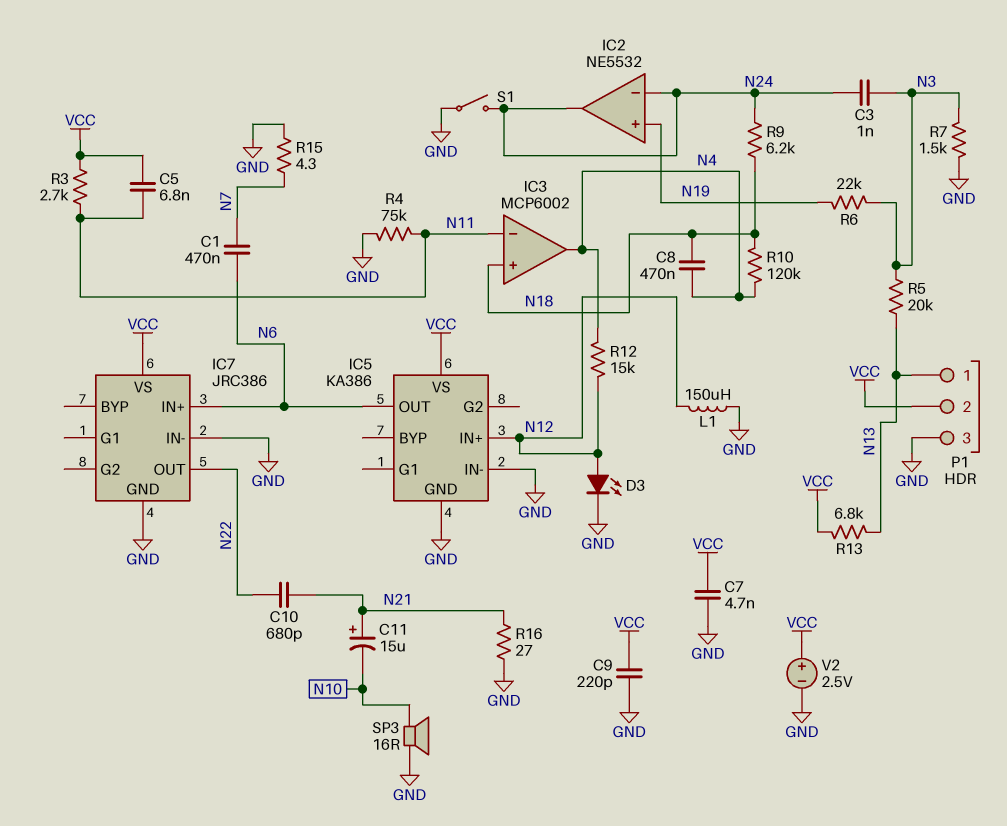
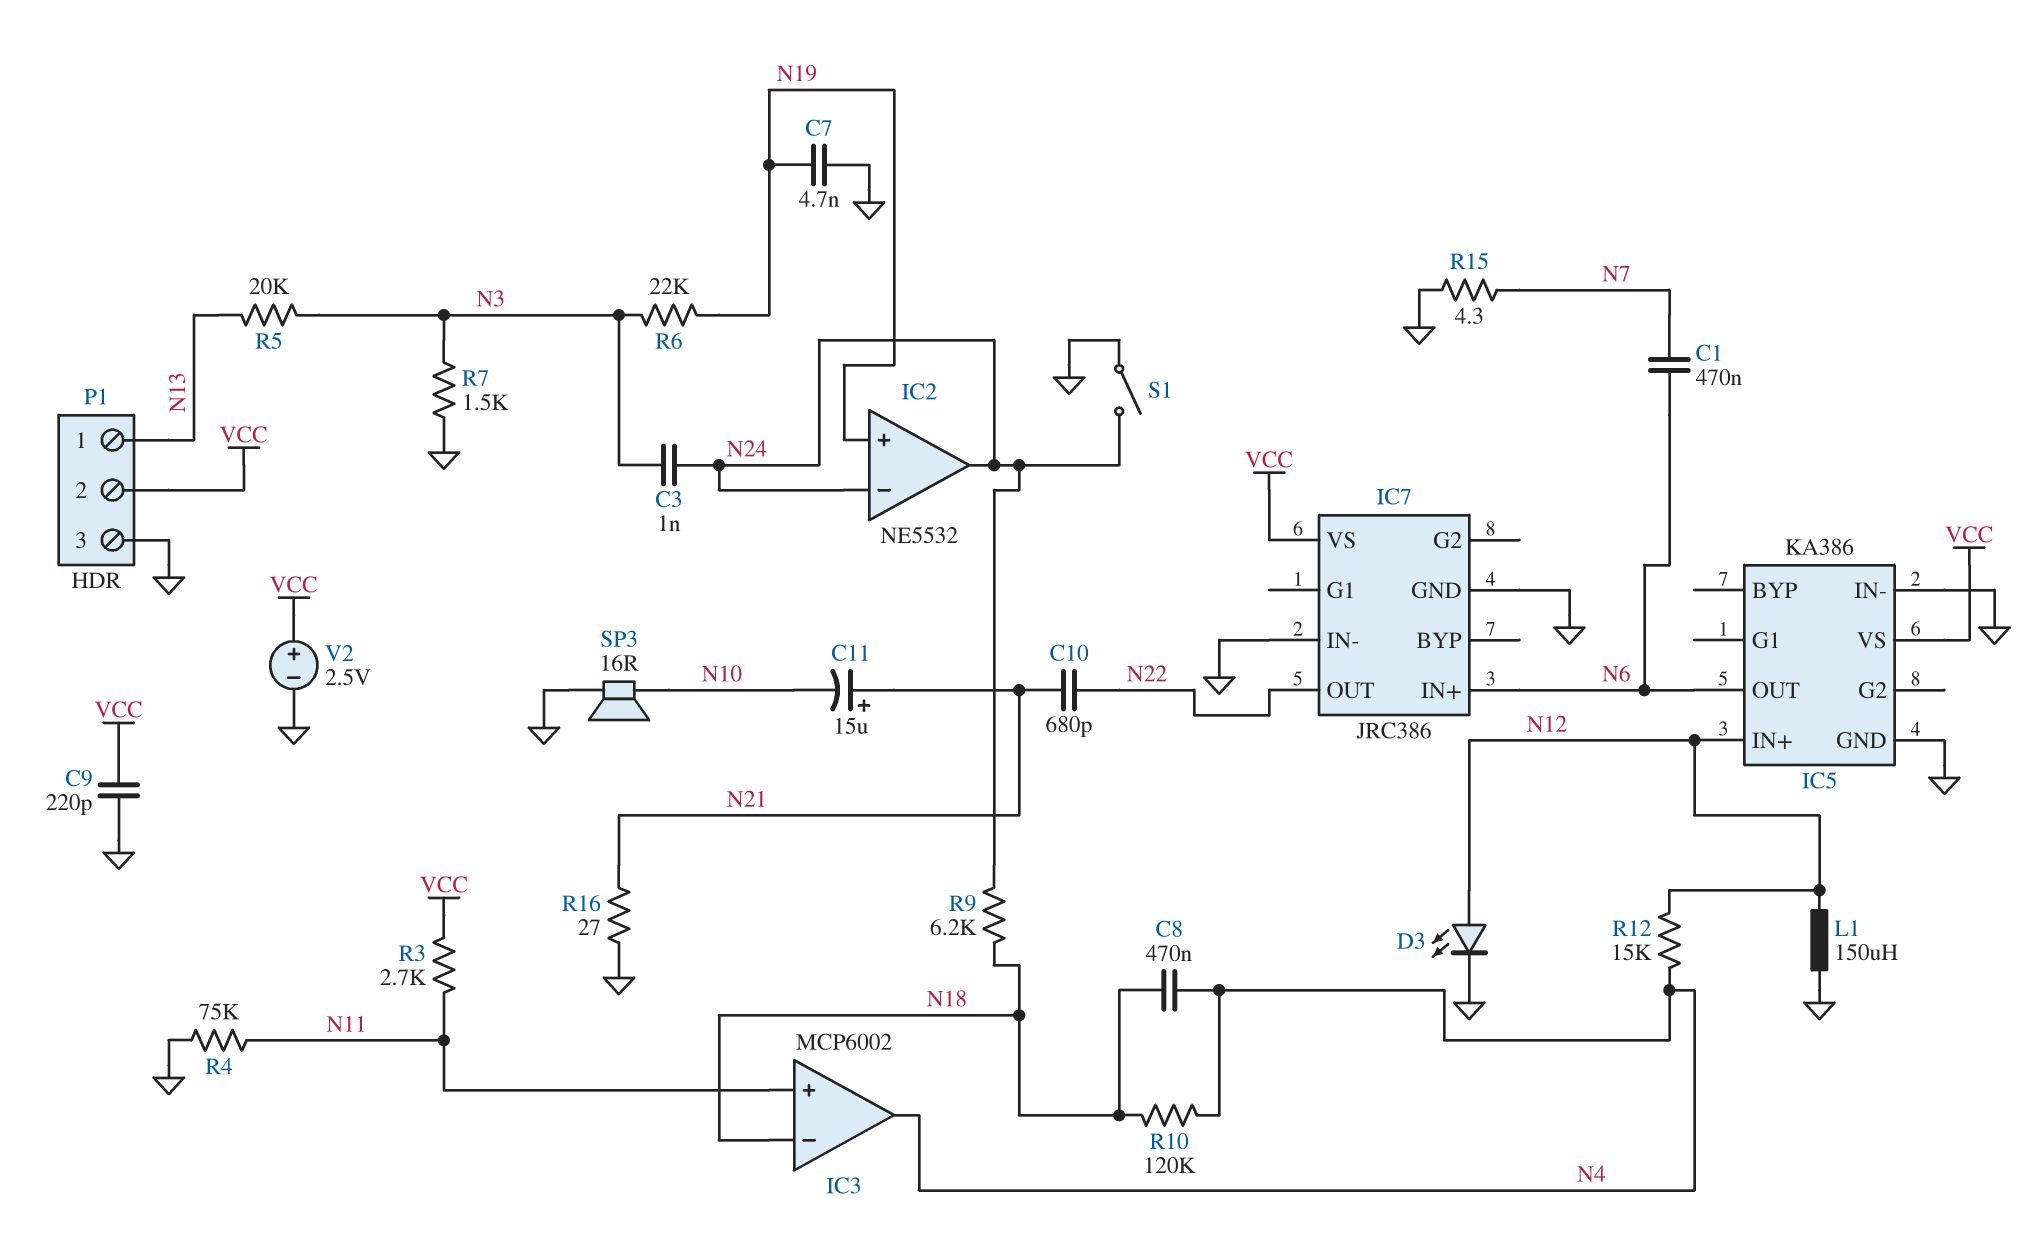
C5: 6.8nF (N11, VCC) -> none
C7: 4.7nF (GND, VCC) -> 4.7nF (GND, N19)
IC3 pin in+: N18 -> N11
IC3 pin in-: N11 -> N18
R13: 6.8k (N13, VCC) -> none

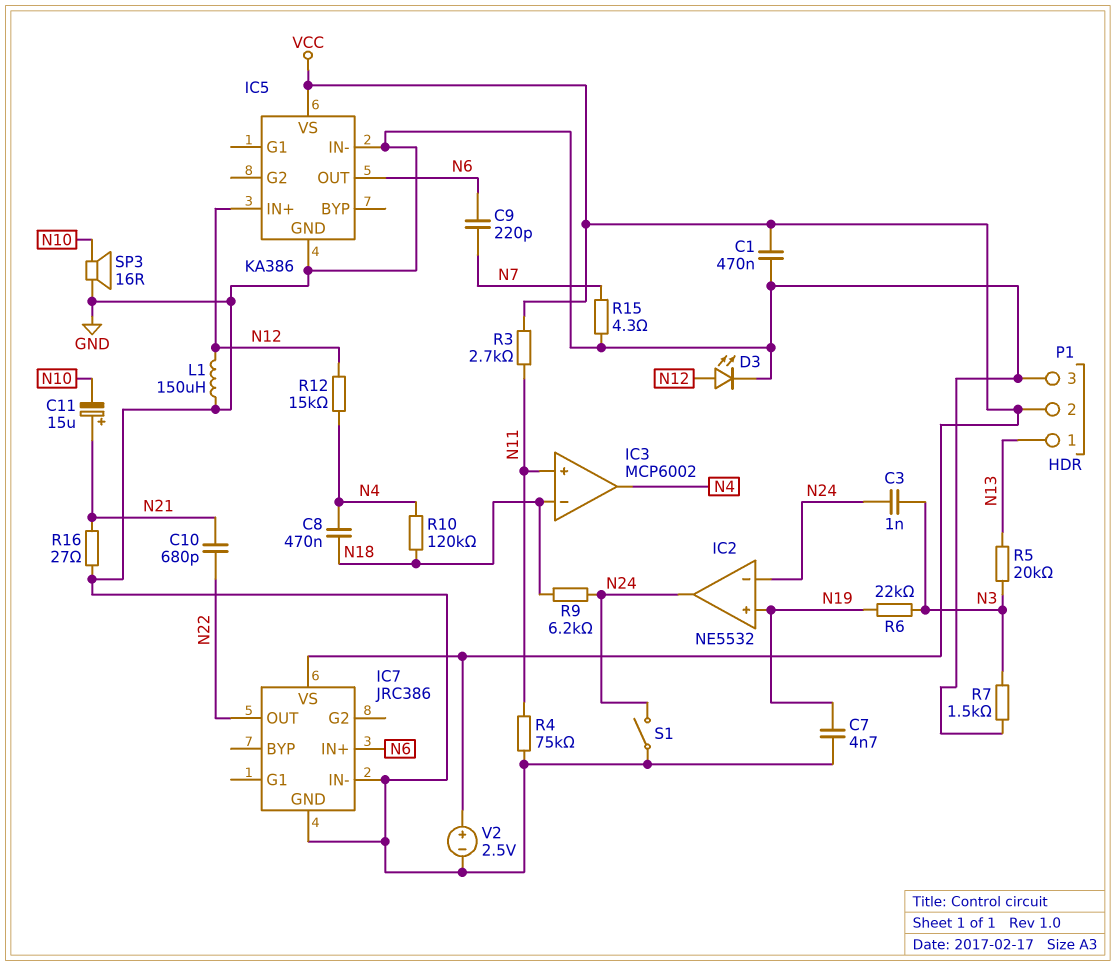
C1: 470nF (N6, N7) -> 470nF (GND, VCC)
C9: 220pF (GND, VCC) -> 220pF (N6, N7)

